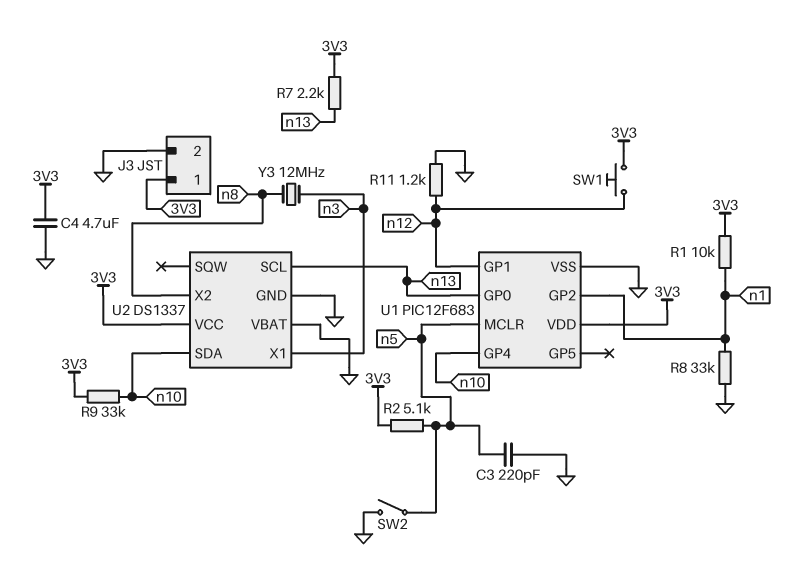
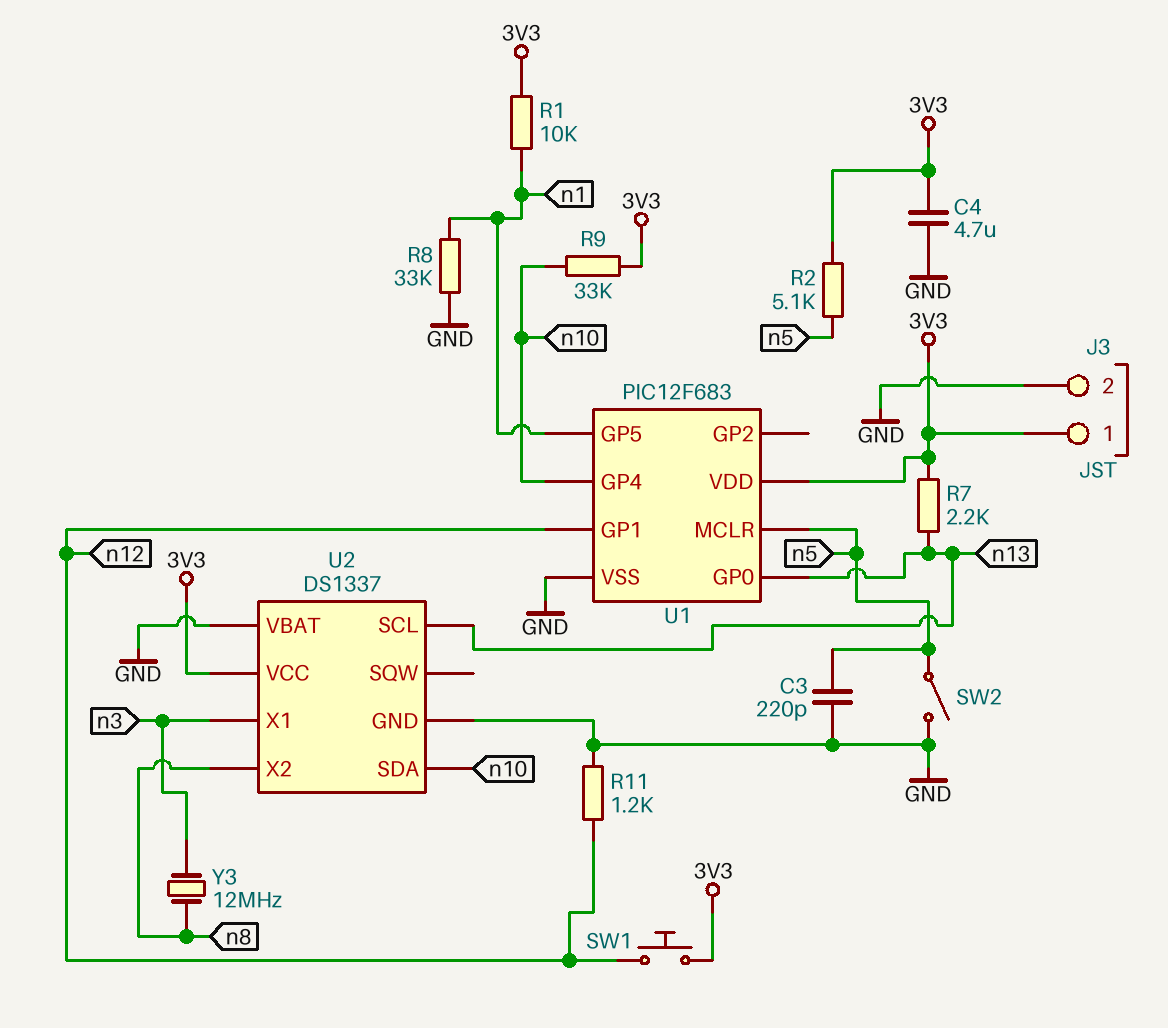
U1 pin GP2: n1 -> none
U1 pin GP5: none -> n1

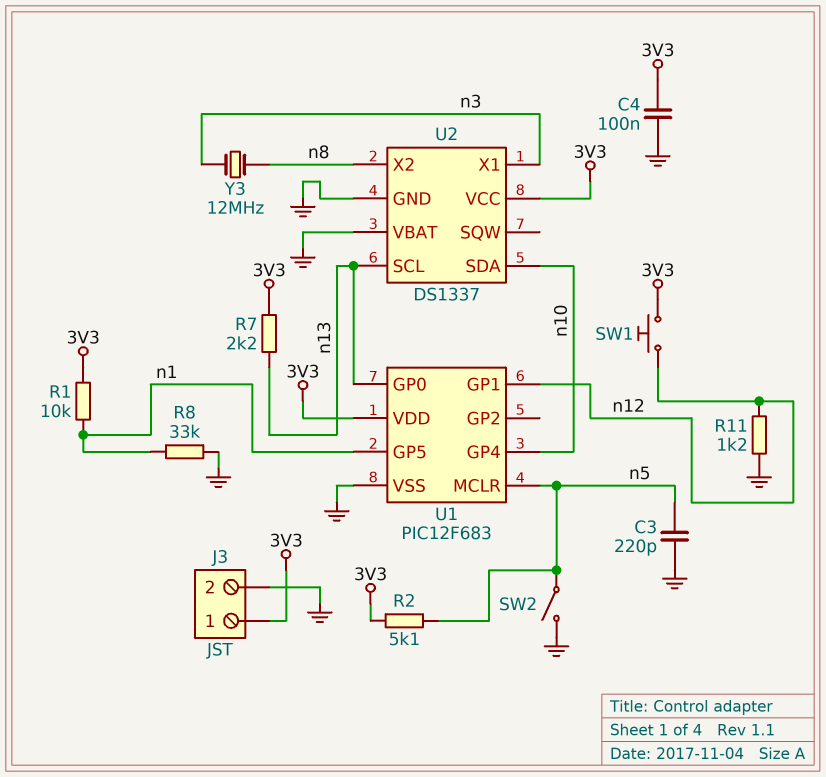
C4: 4.7uF (3V3, GND) -> 100nF (3V3, GND)
R9: 33k (3V3, n10) -> none

